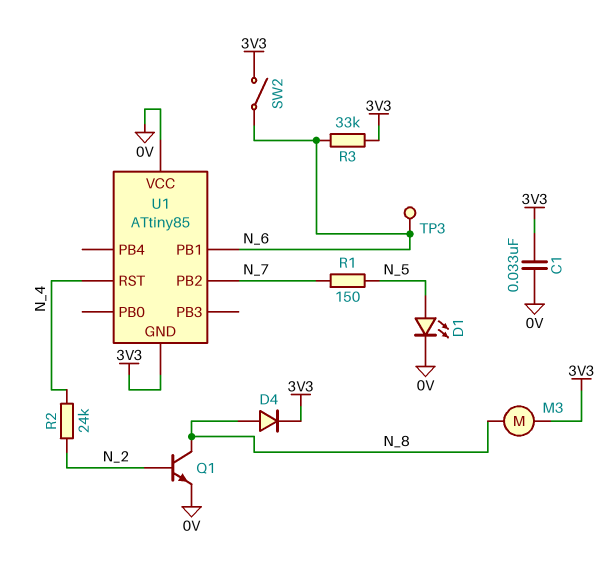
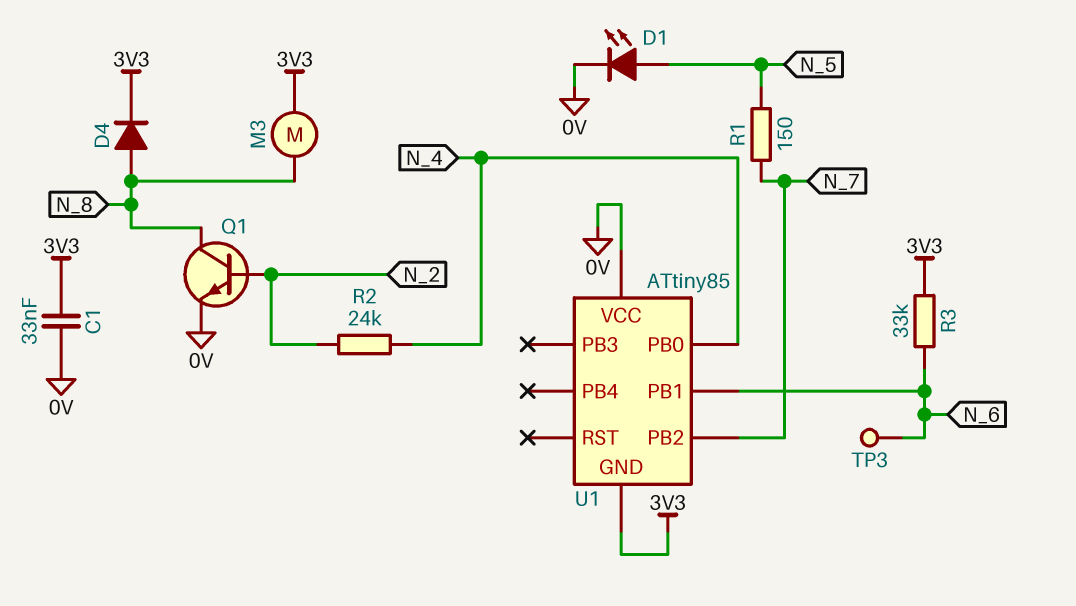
SW2: switch (3V3, N_6) -> none
U1 pin PB0: none -> N_4
U1 pin RST: N_4 -> none

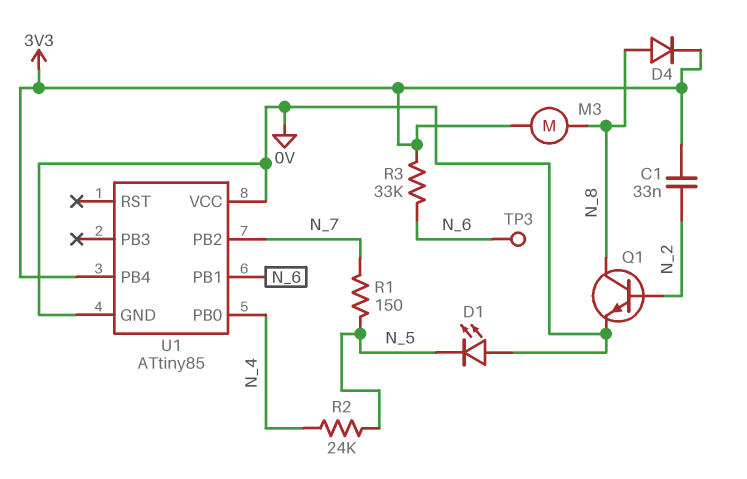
C1: 33nF (0V, 3V3) -> 33nF (3V3, N_2)
D1: LED (A N_5, K 0V) -> LED (A 0V, K N_5)
R2: 24k (N_2, N_4) -> 24k (N_4, N_5)
U1 pin GND: 3V3 -> 0V
U1 pin PB4: none -> 3V3

